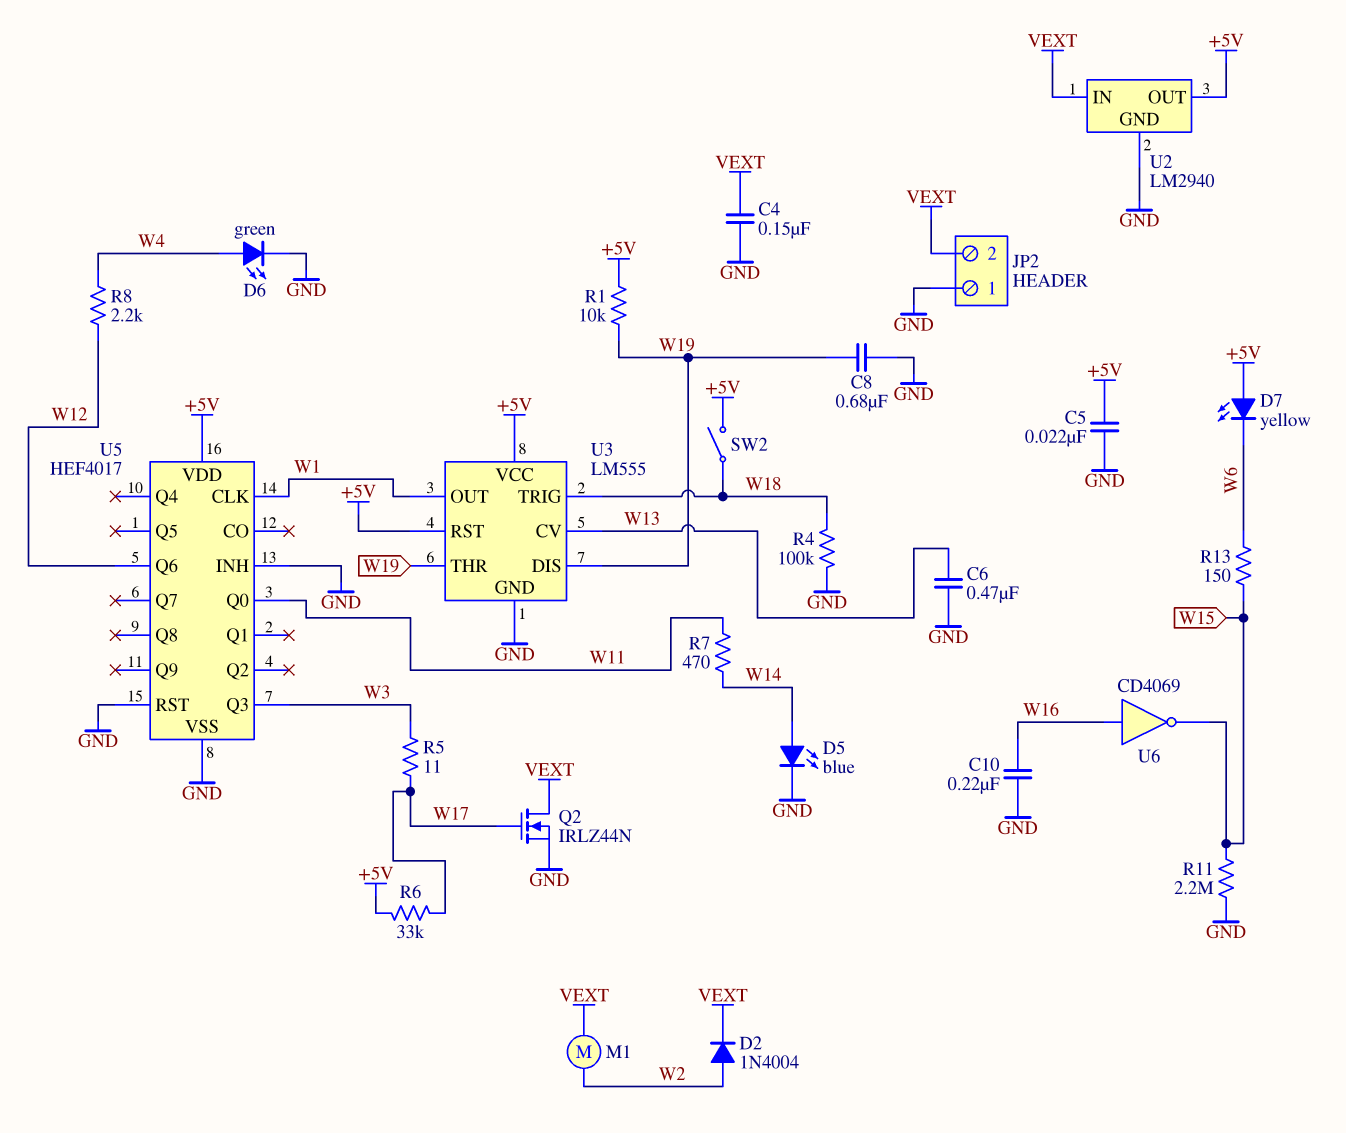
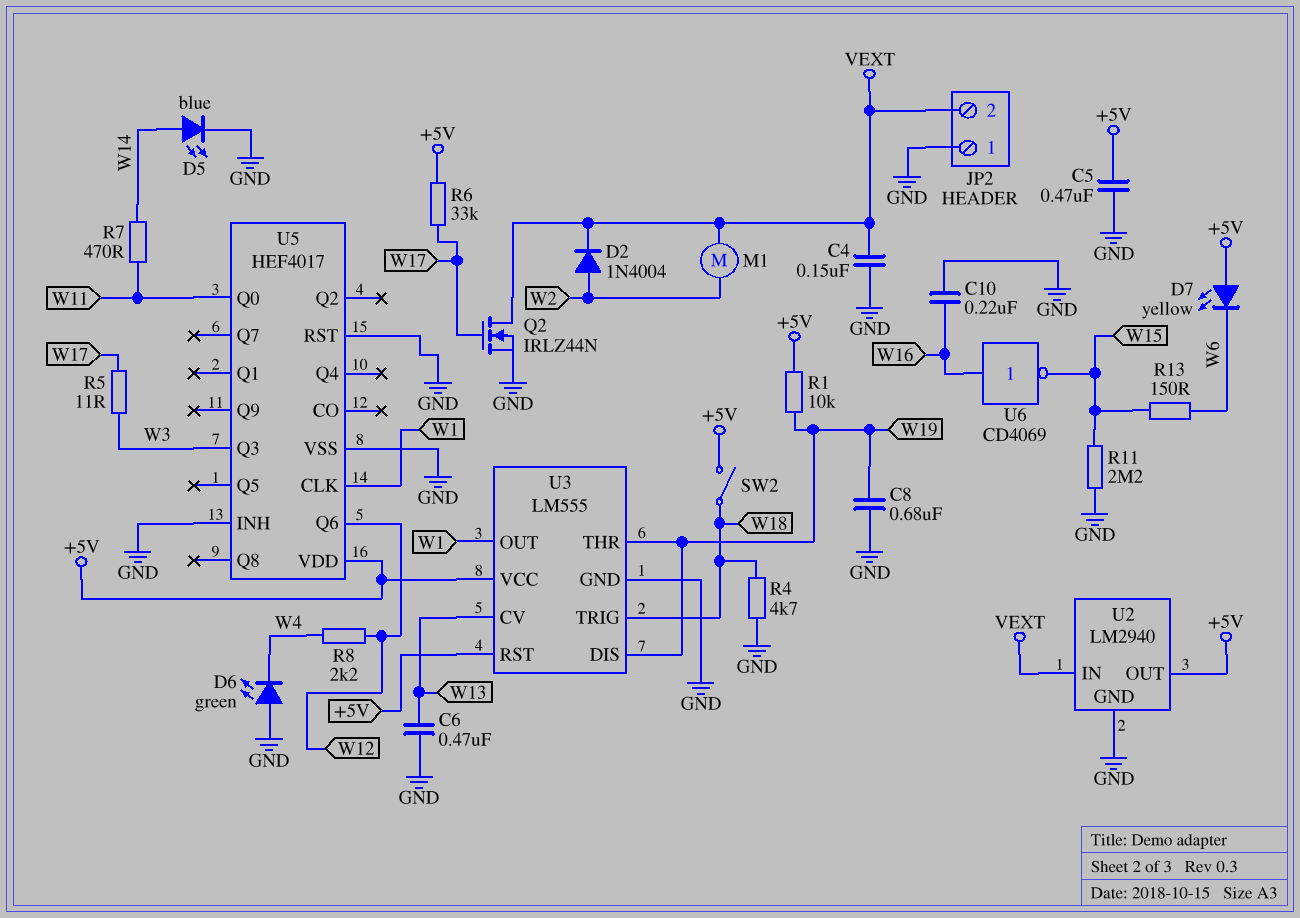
C5: 22nF (+5V, GND) -> 470nF (+5V, GND)
D6: LED green (A W4, K GND) -> LED green (A GND, K W4)
R4: 100k (GND, W18) -> 4.7k (GND, W18)

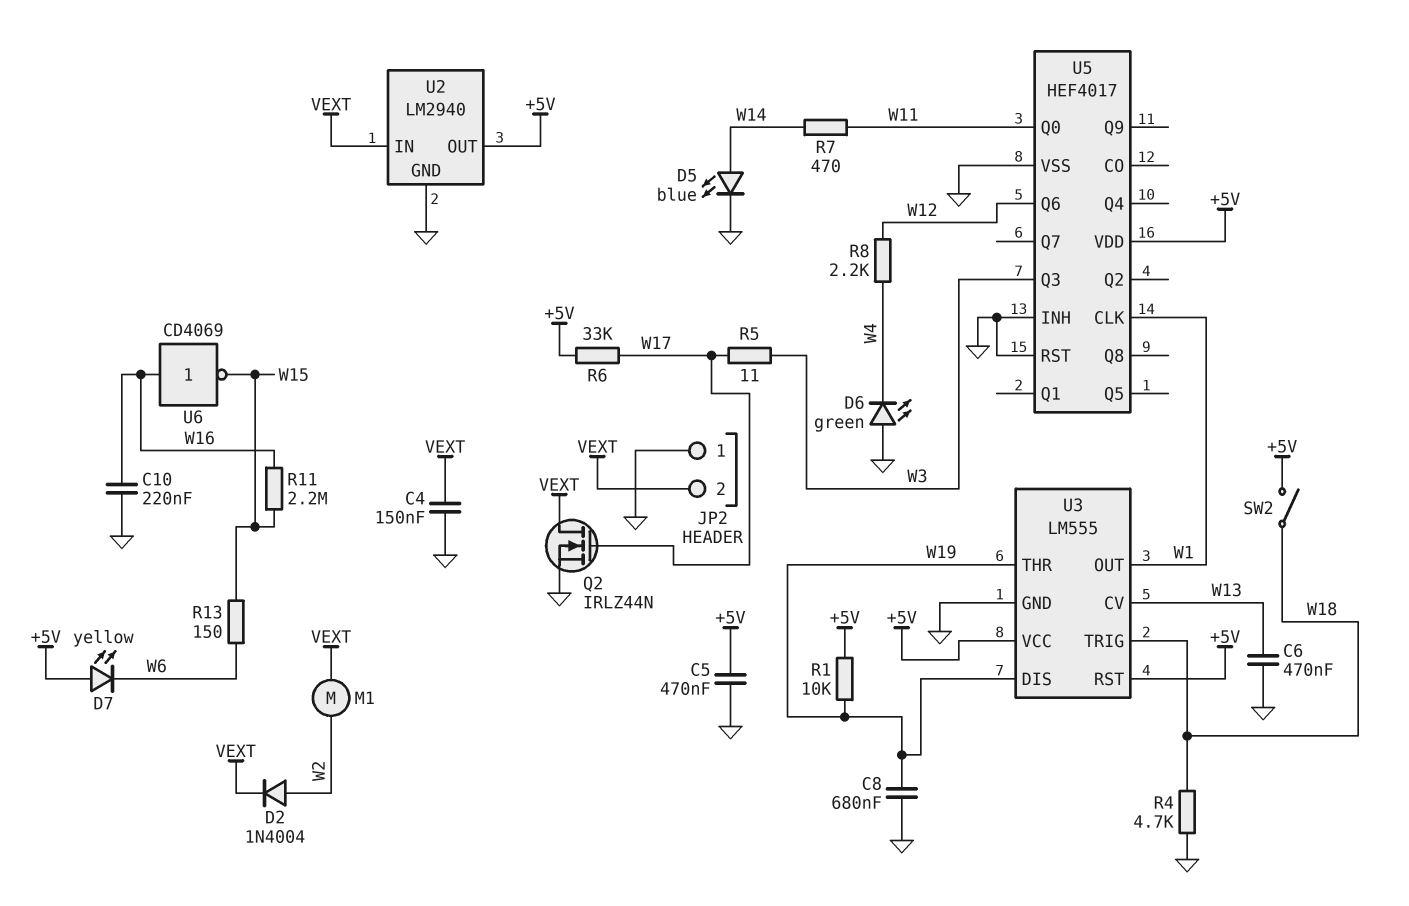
R11: 2.2M (GND, W15) -> 2.2M (W15, W16)

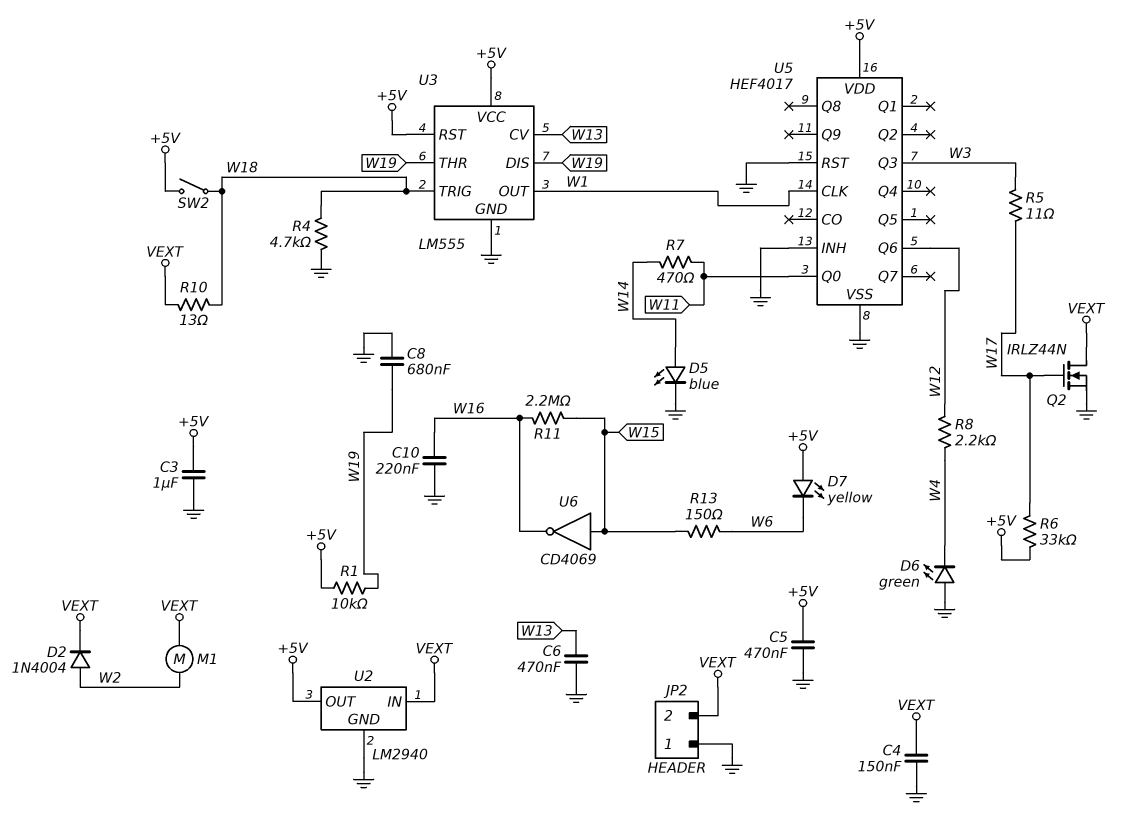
C3: none -> 1uF (+5V, GND)
R10: none -> 13 (VEXT, W18)
U6: NOT CD4069 (in W16, out W15) -> NOT CD4069 (in W15, out W16)

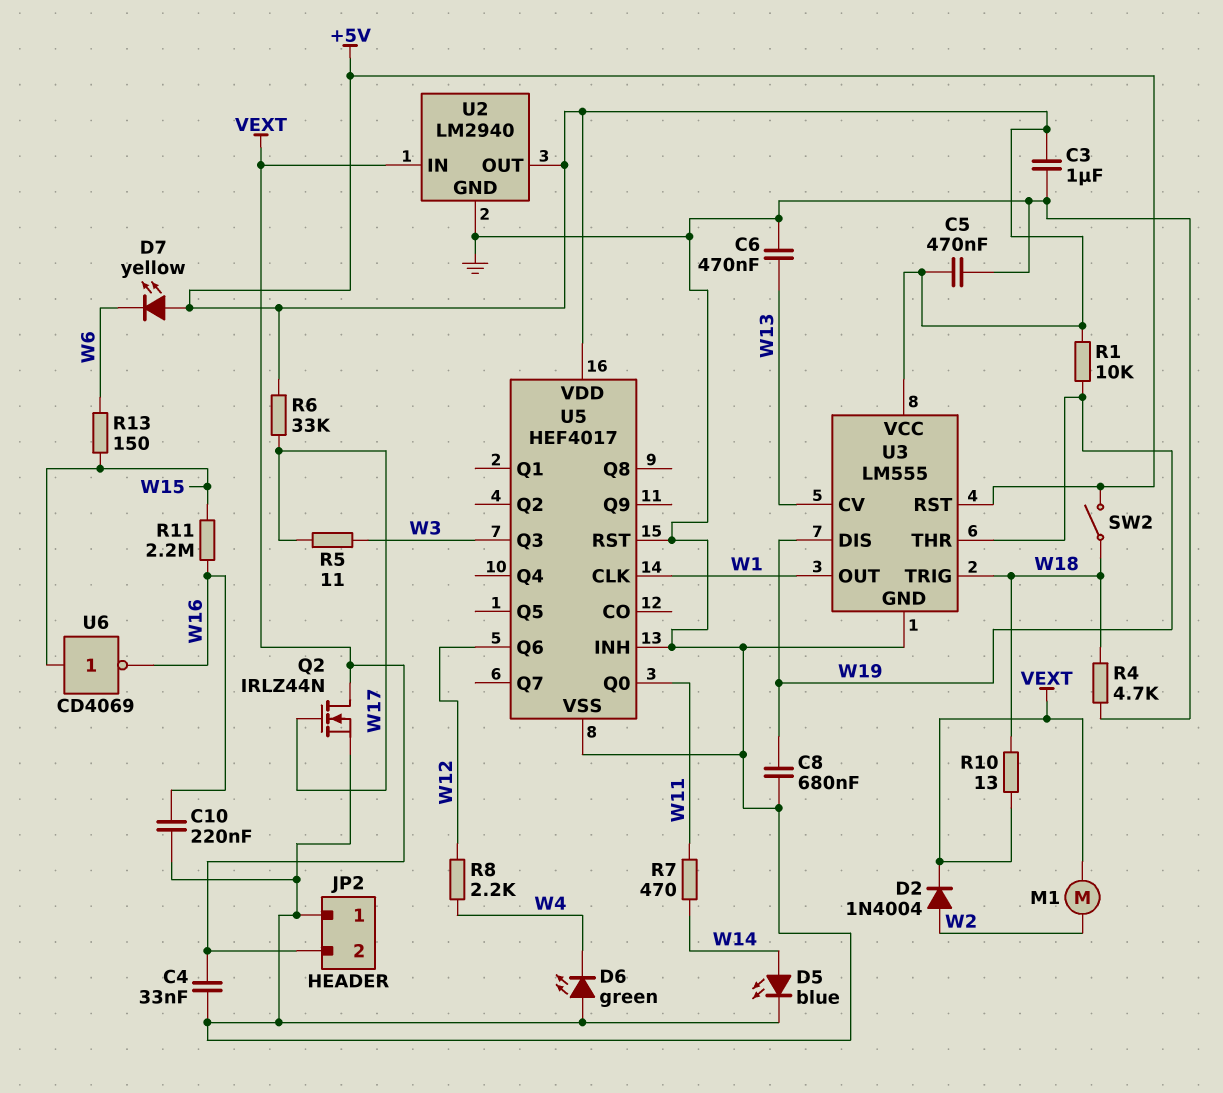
C4: 150nF (GND, VEXT) -> 33nF (GND, VEXT)

